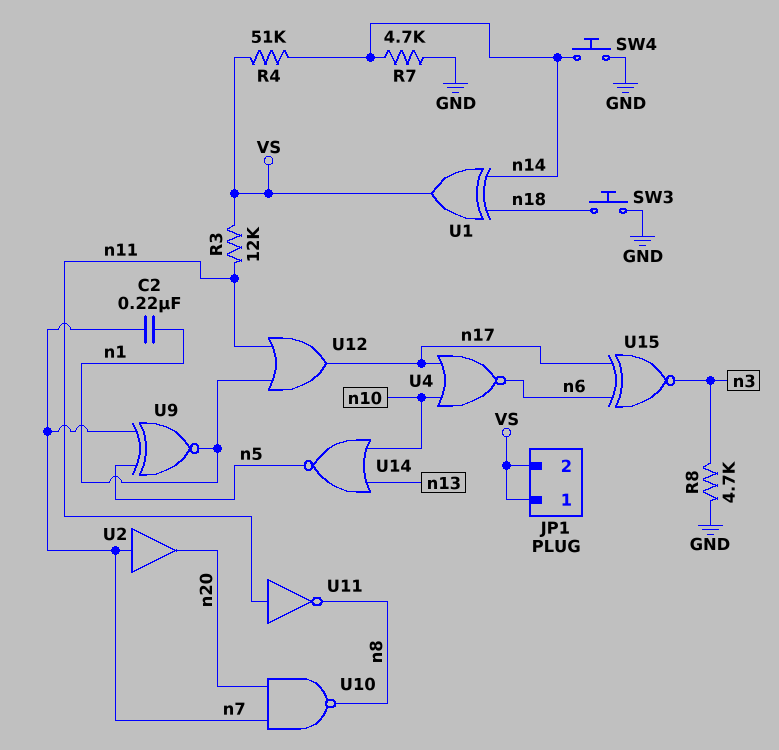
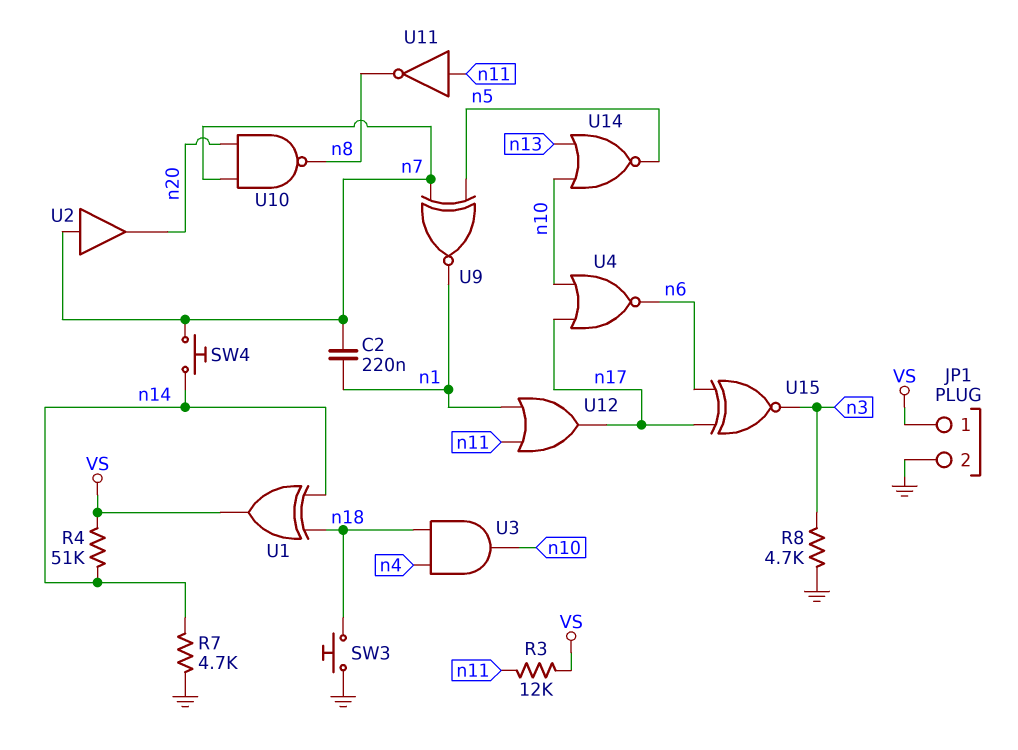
JP1 pin 2: VS -> GND
SW4: button (GND, n14) -> button (n7, n14)
U3: none -> AND (in n4, in n18, out n10)

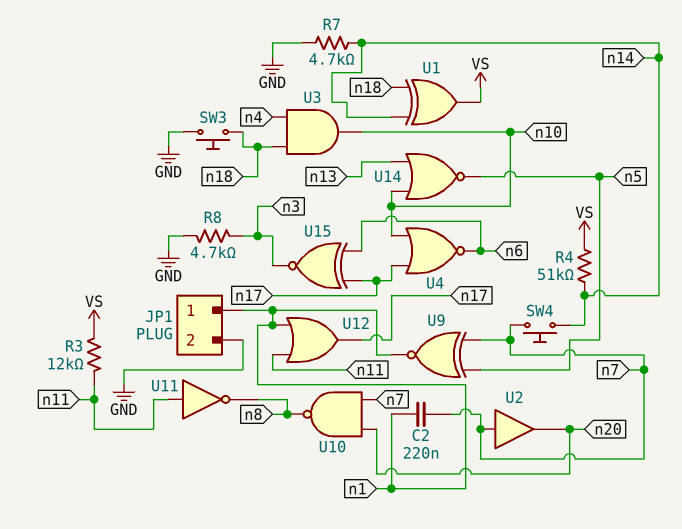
JP1 pin 1: VS -> n1

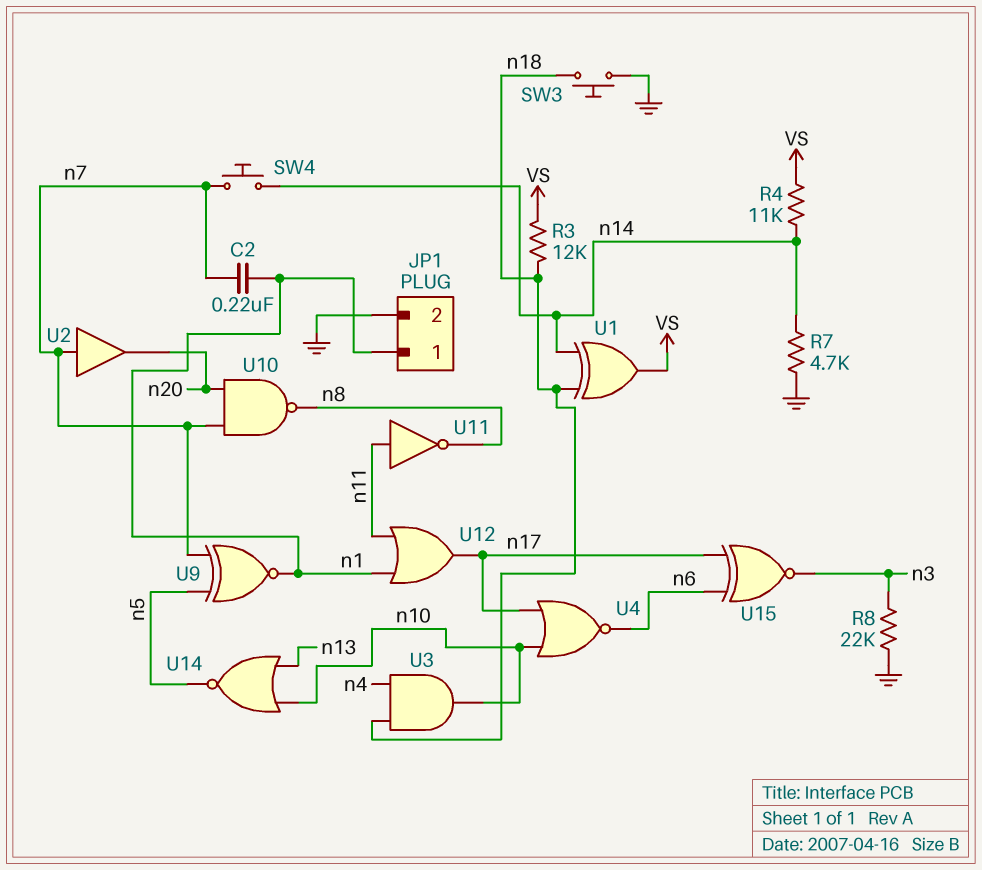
R3: 12k (VS, n11) -> 12k (VS, n18)
R4: 51k (VS, n14) -> 11k (VS, n14)
R8: 4.7k (GND, n3) -> 22k (GND, n3)

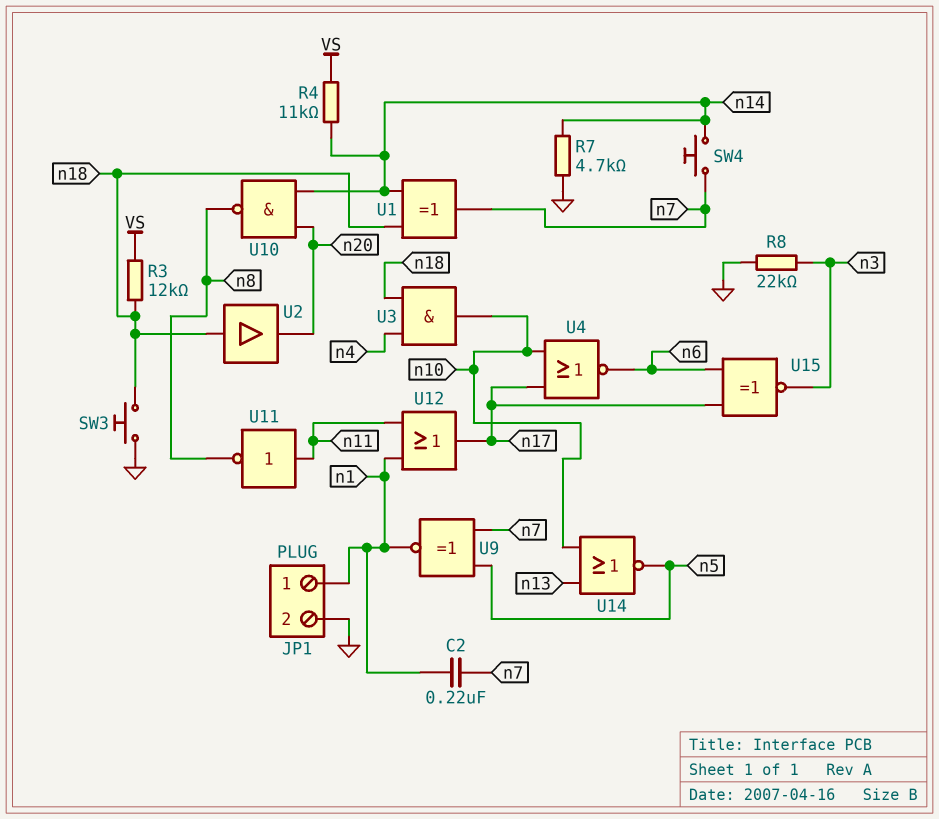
U1: XOR (in n14, in n18, out VS) -> XOR (in n14, in n18, out n7)
U2: buffer (in n7, out n20) -> buffer (in n18, out n20)
U10: NAND (in n7, in n20, out n8) -> NAND (in n14, in n20, out n8)

